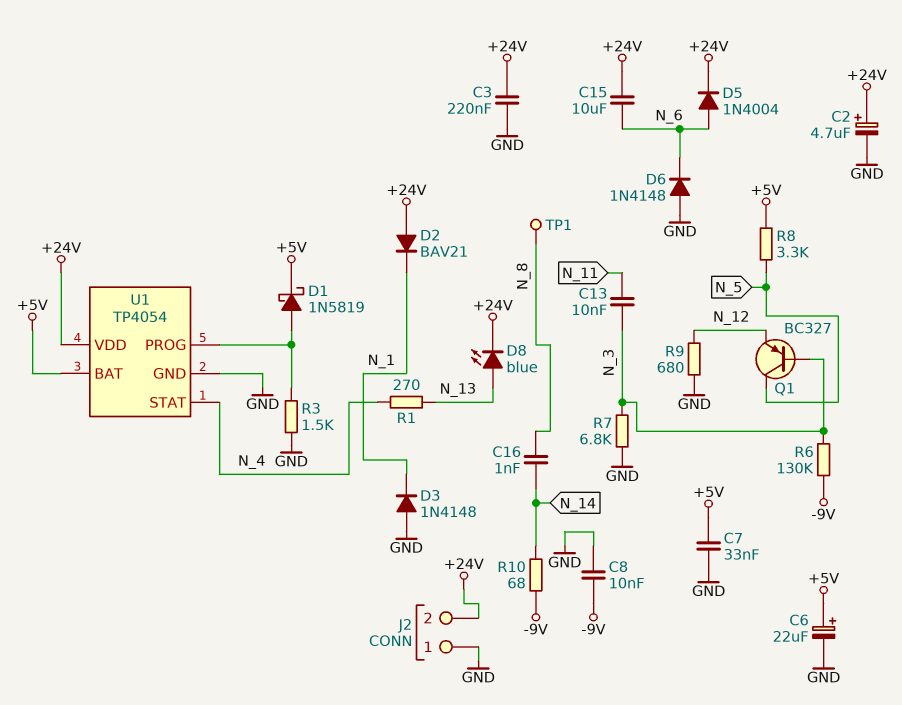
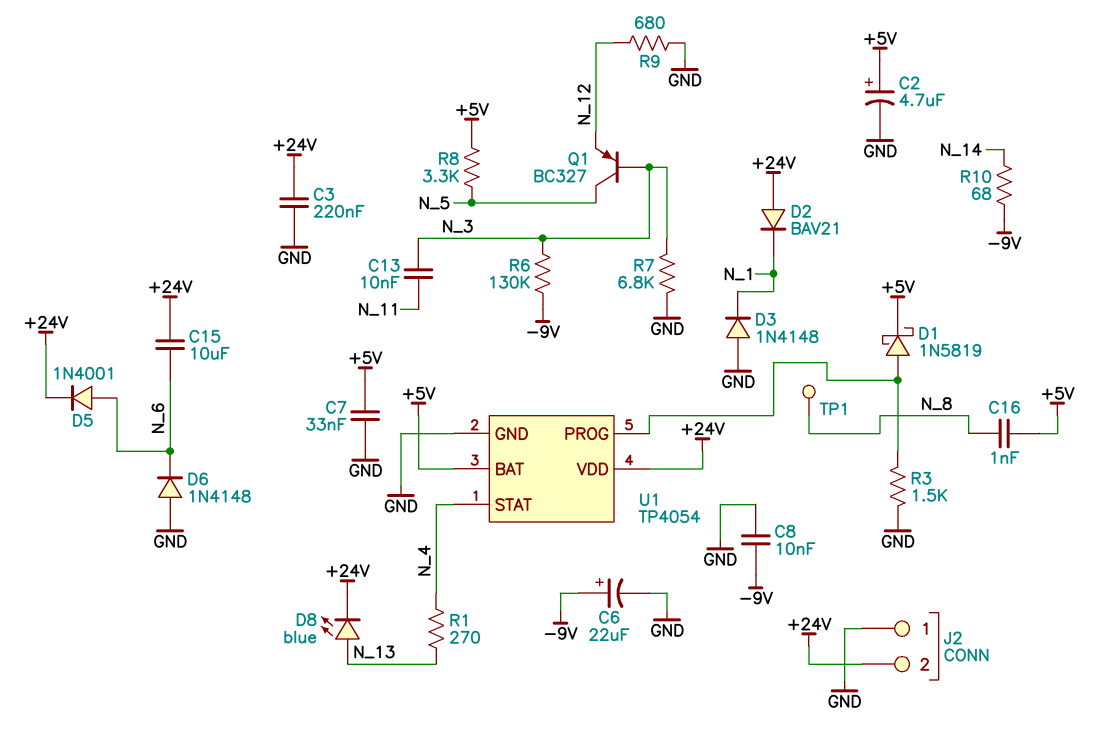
C2: 4.7uF (plus +24V, minus GND) -> 4.7uF (plus +5V, minus GND)
C6: 22uF (plus +5V, minus GND) -> 22uF (plus -9V, minus GND)
C16: 1nF (N_8, N_14) -> 1nF (+5V, N_8)
D5: diode 1N4004 (A N_6, K +24V) -> diode 1N4001 (A N_6, K +24V)

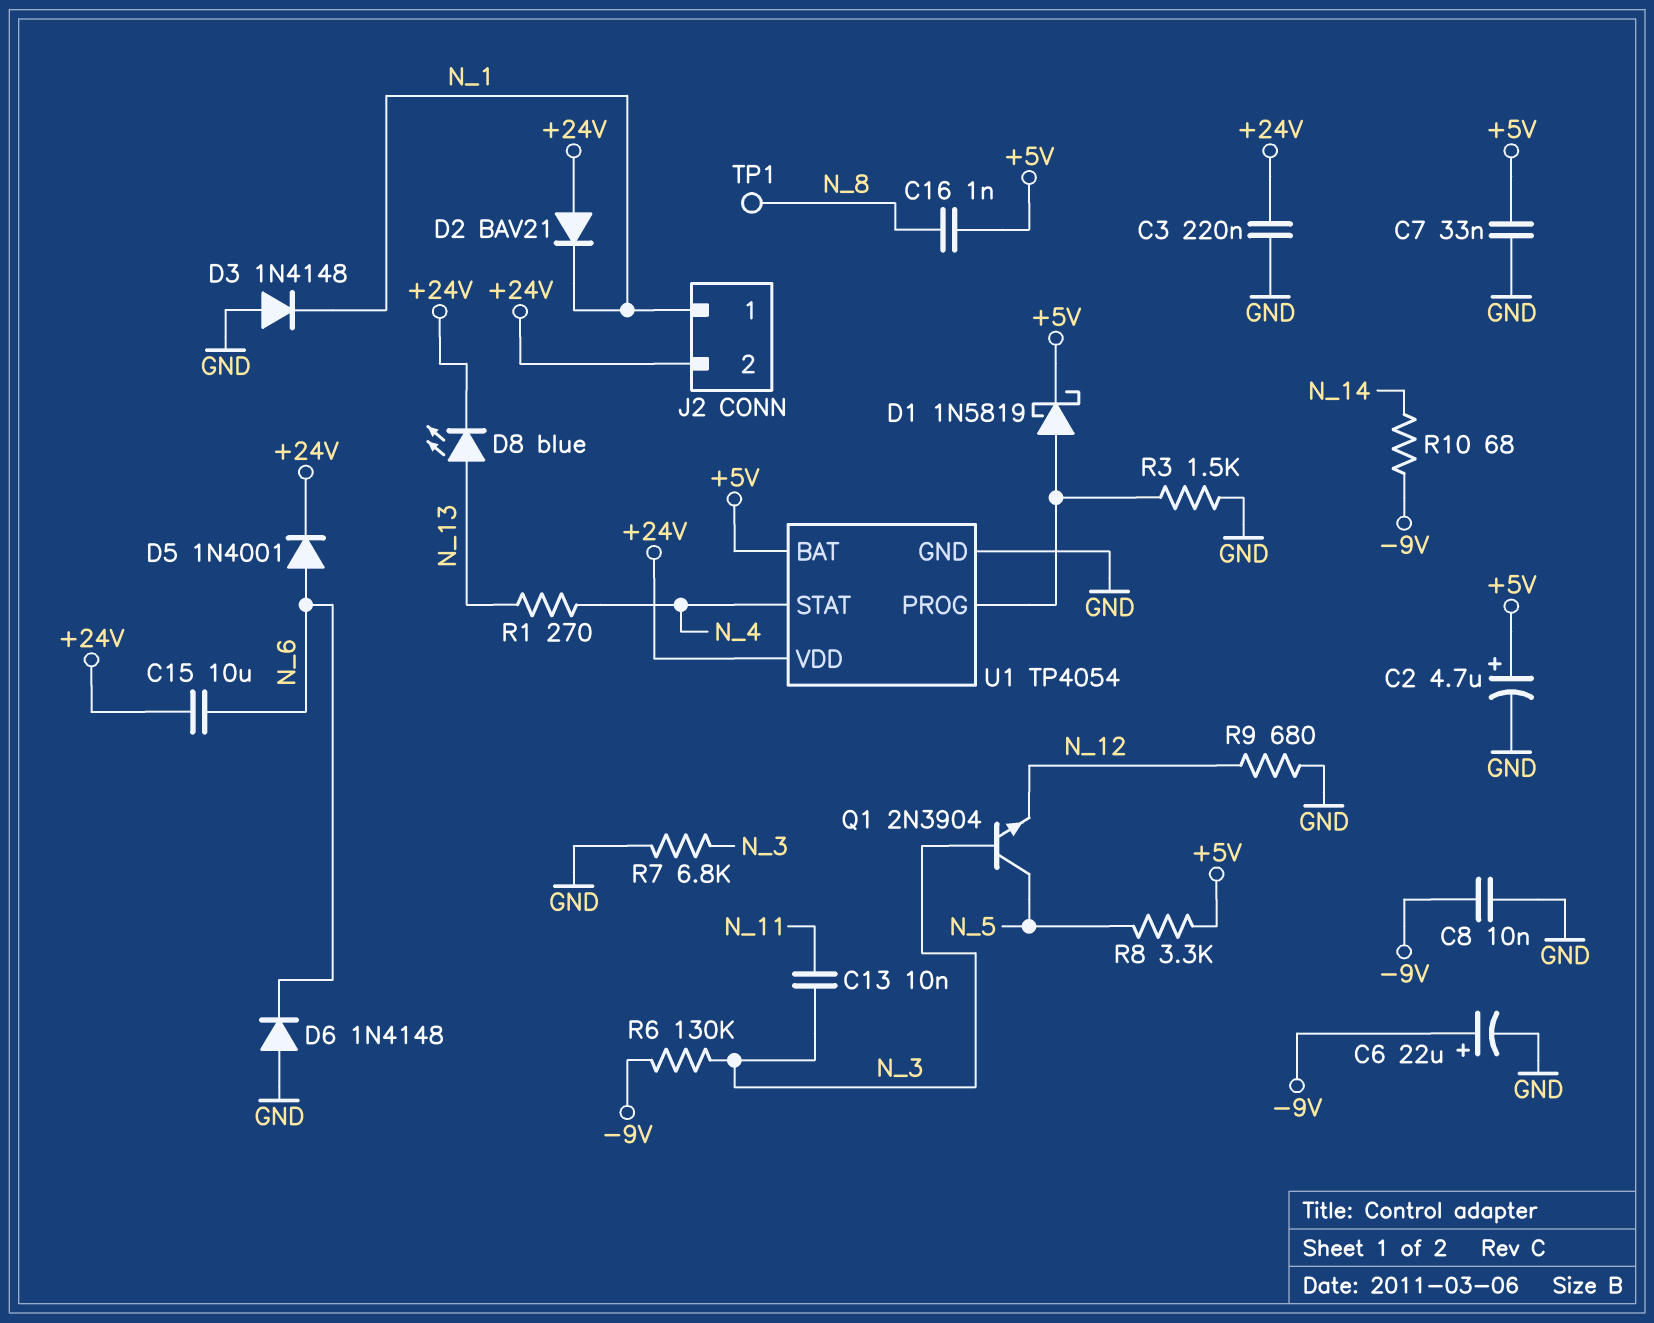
J2 pin 1: GND -> N_1
Q1: PNP BC327 (B N_3, C N_5, E N_12) -> NPN 2N3904 (B N_3, C N_5, E N_12)

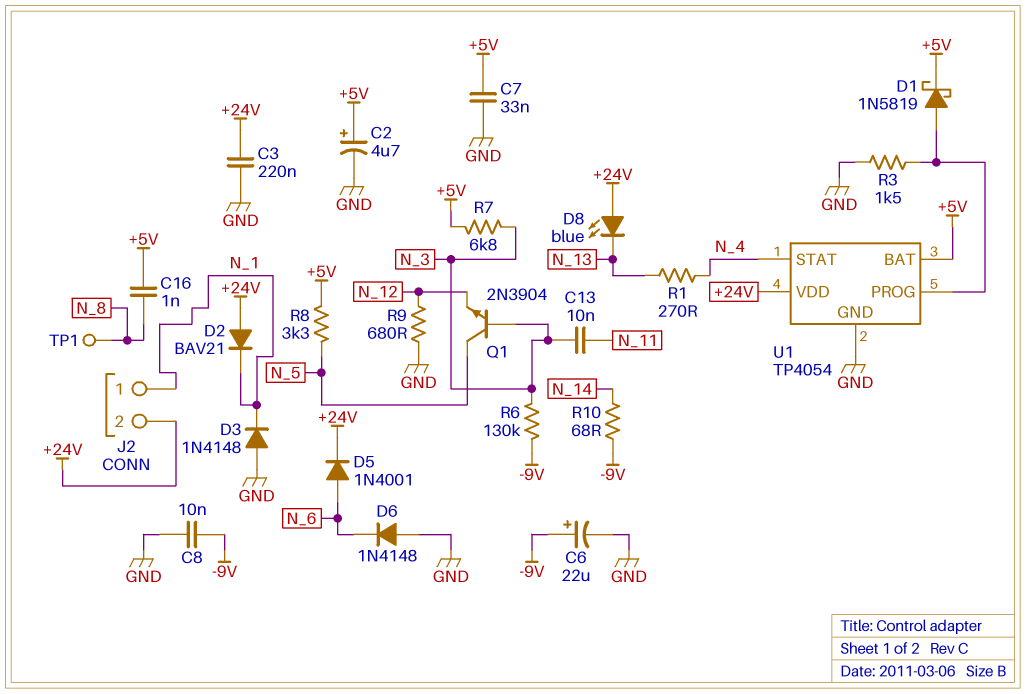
C15: 10uF (+24V, N_6) -> none
D8: LED blue (A N_13, K +24V) -> LED blue (A +24V, K N_13)
R7: 6.8k (GND, N_3) -> 6.8k (+5V, N_3)

